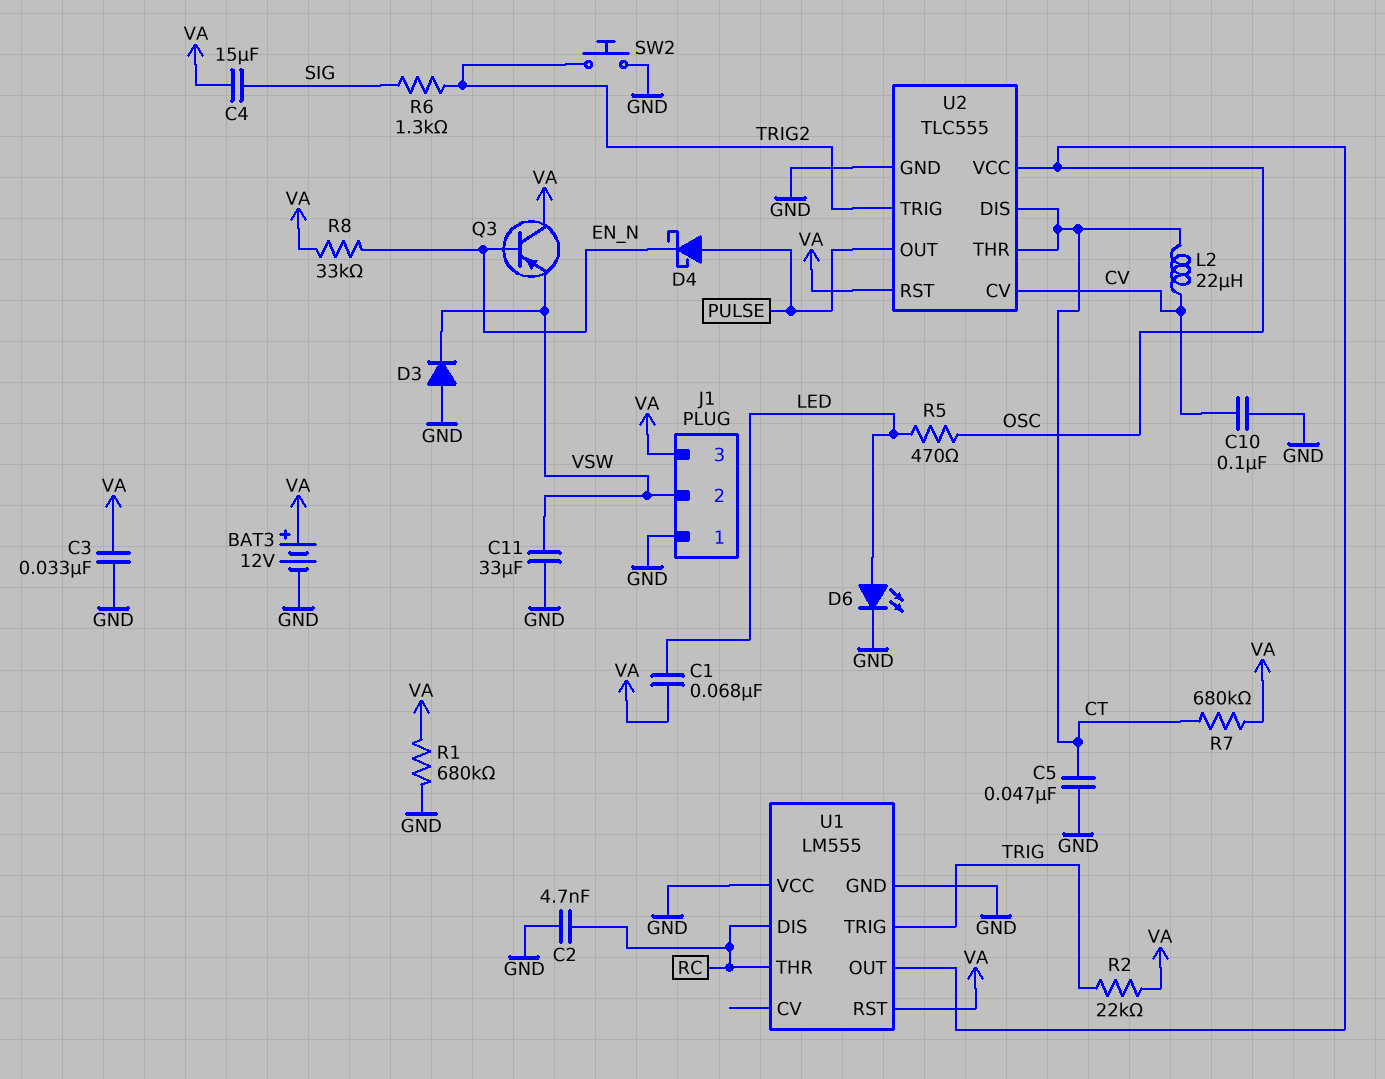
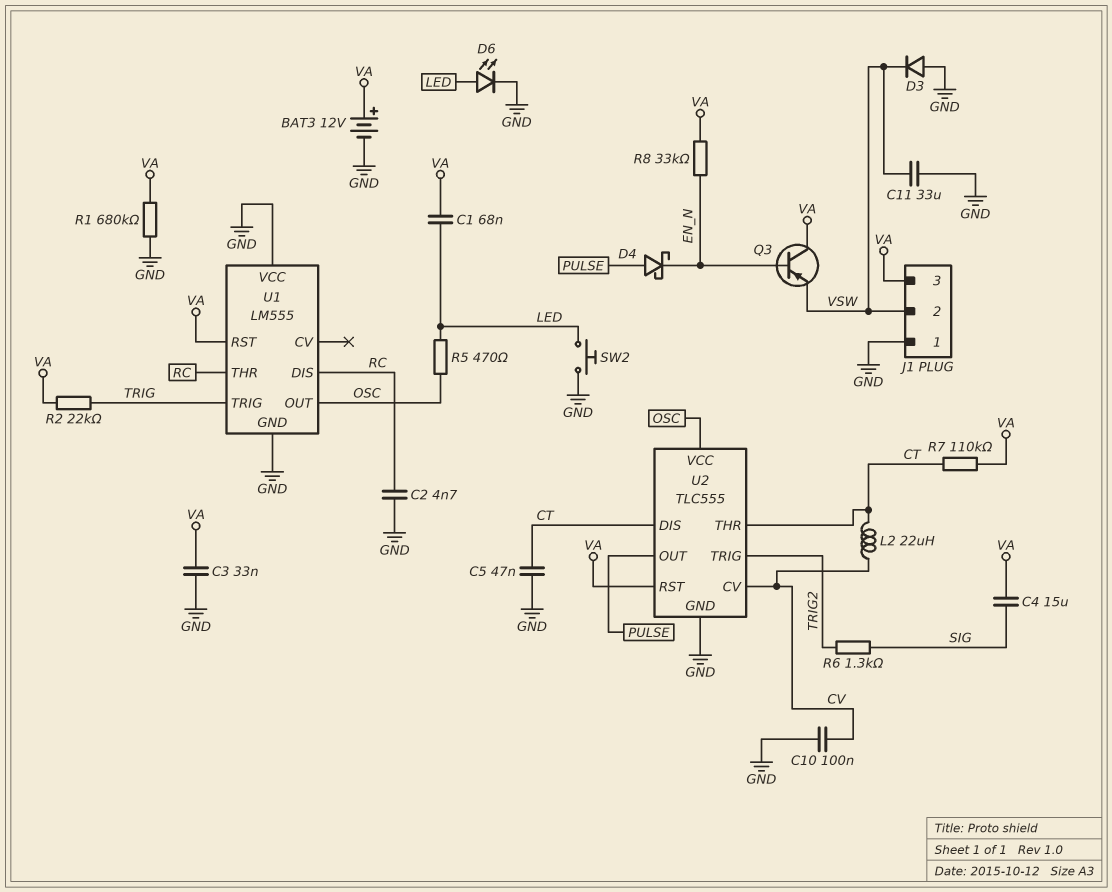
R7: 680k (CT, VA) -> 110k (CT, VA)
SW2: button (GND, TRIG2) -> button (GND, LED)

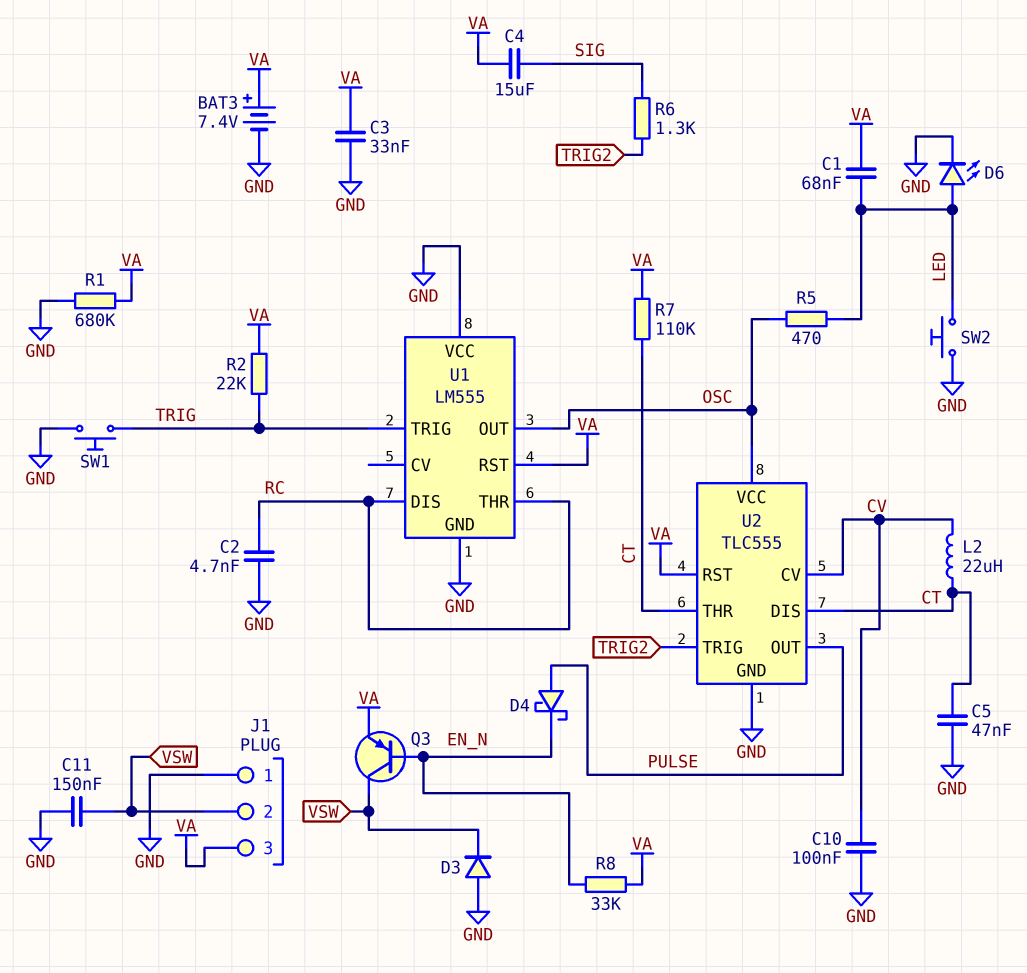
BAT3: 12V (plus VA, minus GND) -> 7.4V (plus VA, minus GND)
C11: 33uF (GND, VSW) -> 150nF (GND, VSW)
Q3: PNP (B EN_N, C VA, E VSW) -> PNP (B EN_N, C VSW, E VA)
SW1: none -> button (GND, TRIG)

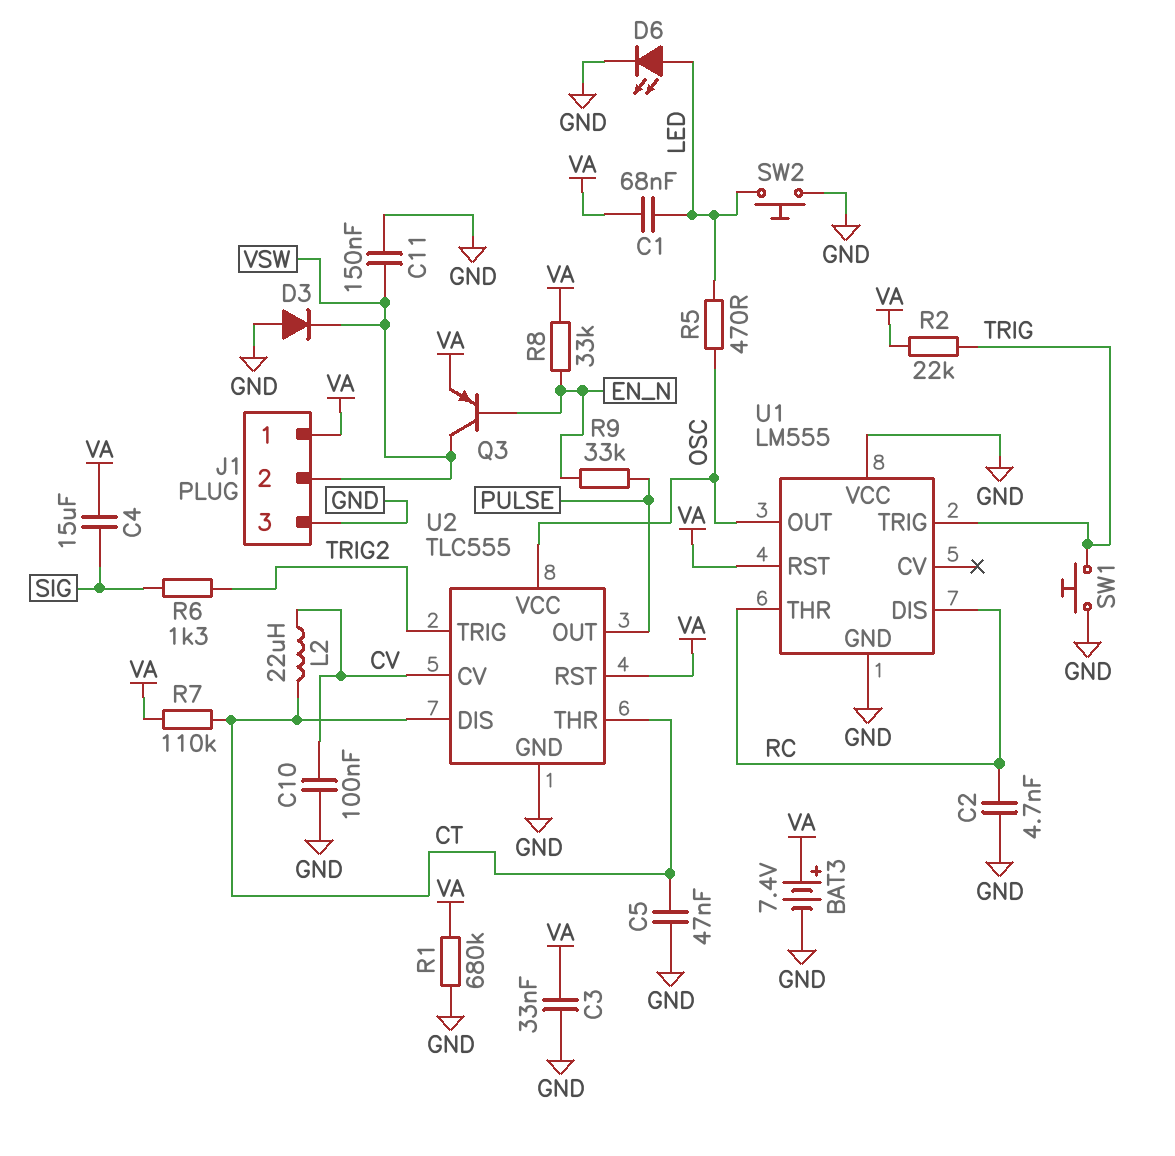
D4: schottky (A PULSE, K EN_N) -> none
J1 pin 1: GND -> VA
J1 pin 3: VA -> GND
R9: none -> 33k (EN_N, PULSE)

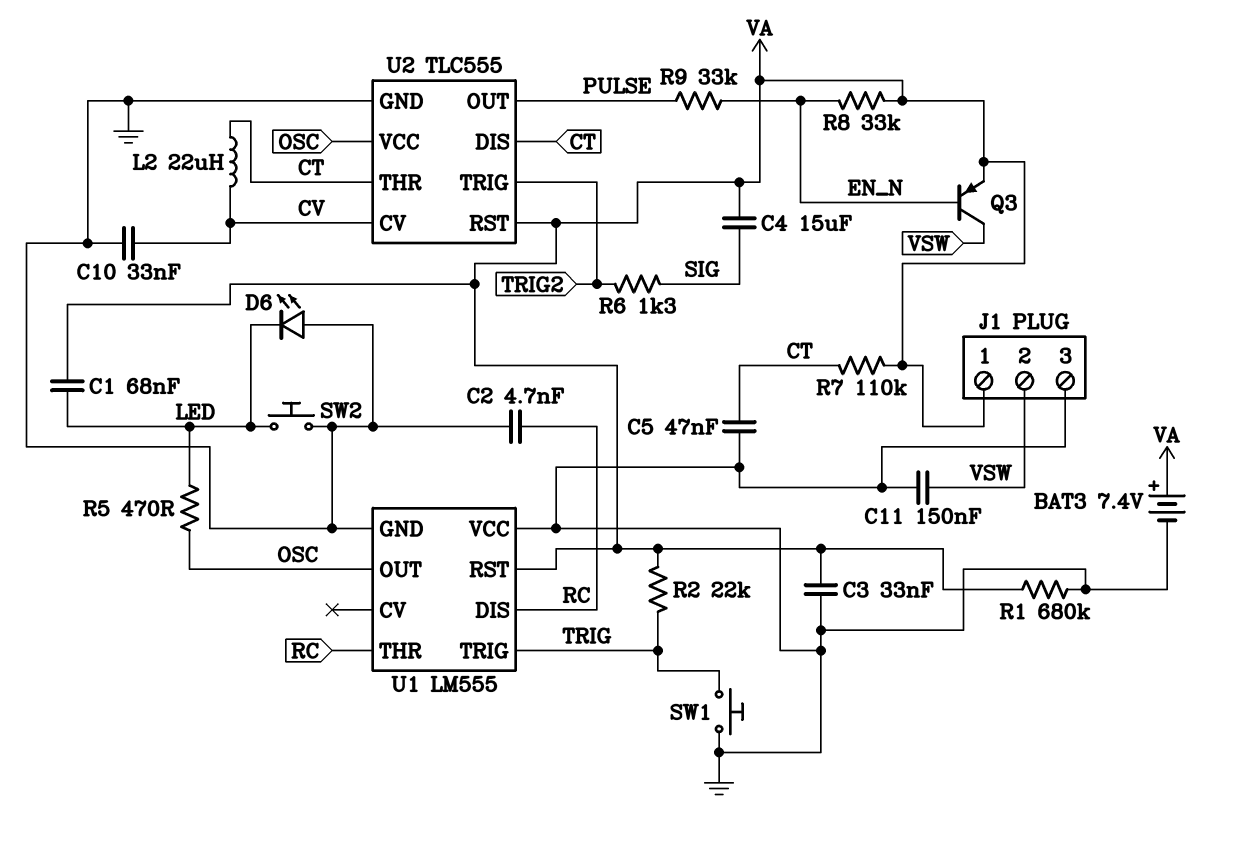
C10: 100nF (CV, GND) -> 33nF (CV, GND)
D3: diode (A GND, K VSW) -> none
D6: LED (A LED, K GND) -> LED (A GND, K LED)

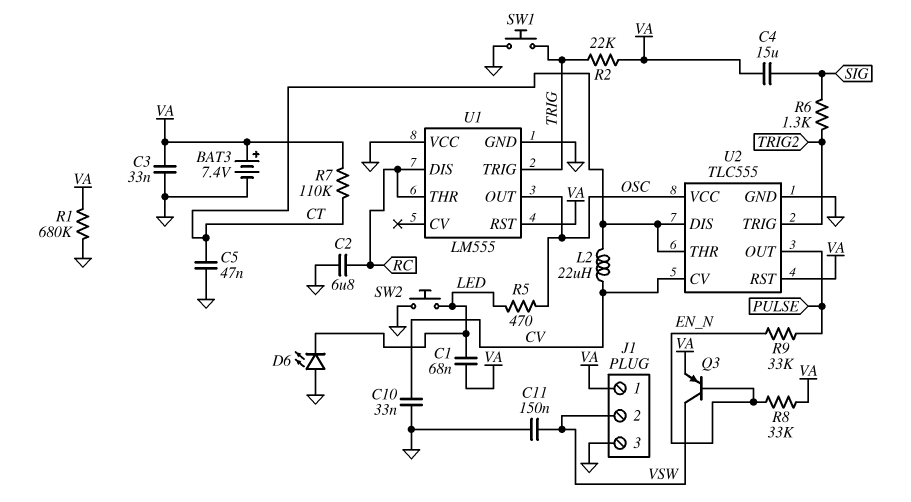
C2: 4.7nF (GND, RC) -> 6.8uF (GND, RC)

